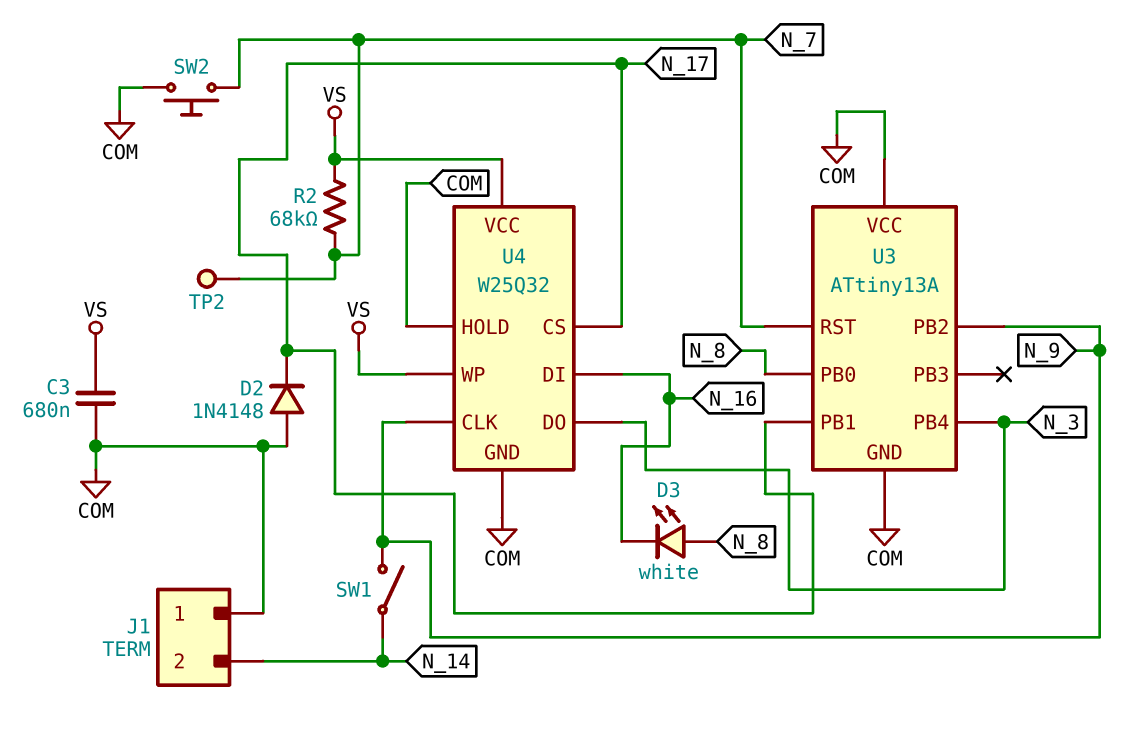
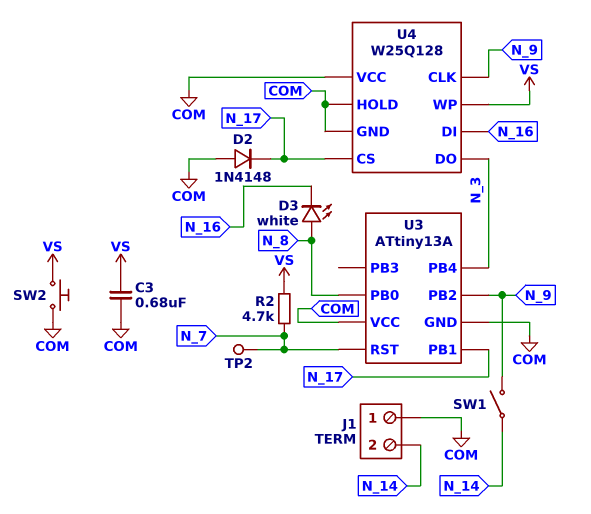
R2: 68k (N_7, VS) -> 4.7k (N_7, VS)
SW2: button (COM, N_7) -> button (COM, VS)
U4: W25Q32 -> W25Q128
U4 pin VCC: VS -> COM

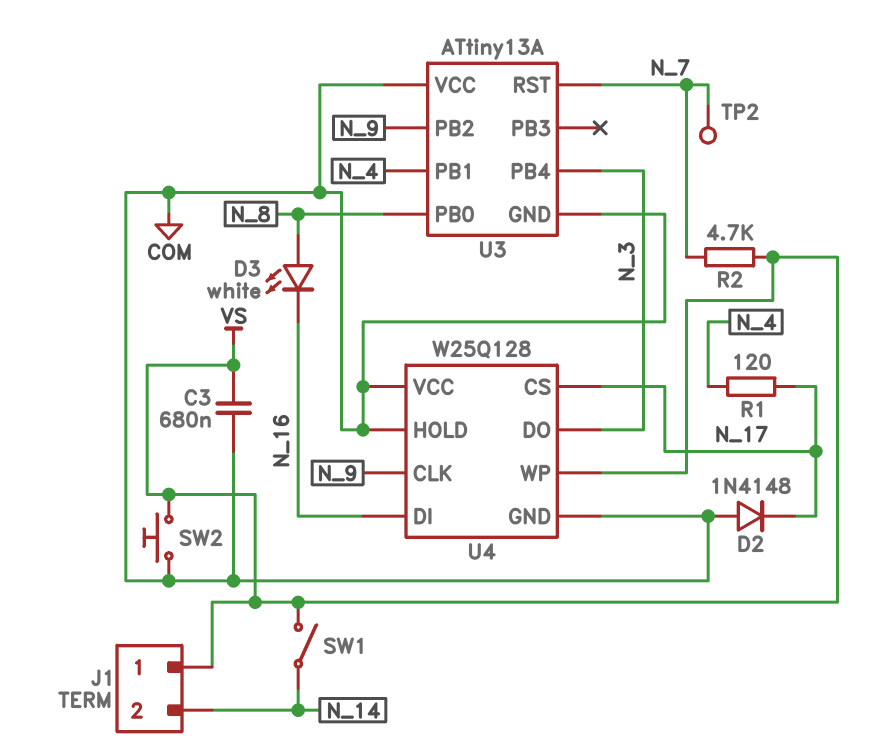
J1 pin 1: COM -> VS
R1: none -> 120 (N_4, N_17)
SW1: switch (N_9, N_14) -> switch (N_14, VS)
U3 pin PB1: N_17 -> N_4

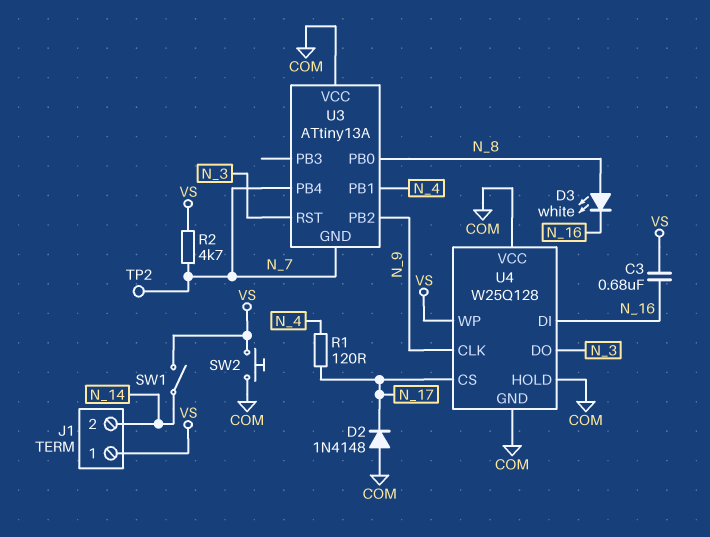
C3: 680nF (COM, VS) -> 680nF (N_16, VS)
U3 pin GND: COM -> N_7
U3 pin PB4: N_3 -> N_7
U3 pin RST: N_7 -> N_3

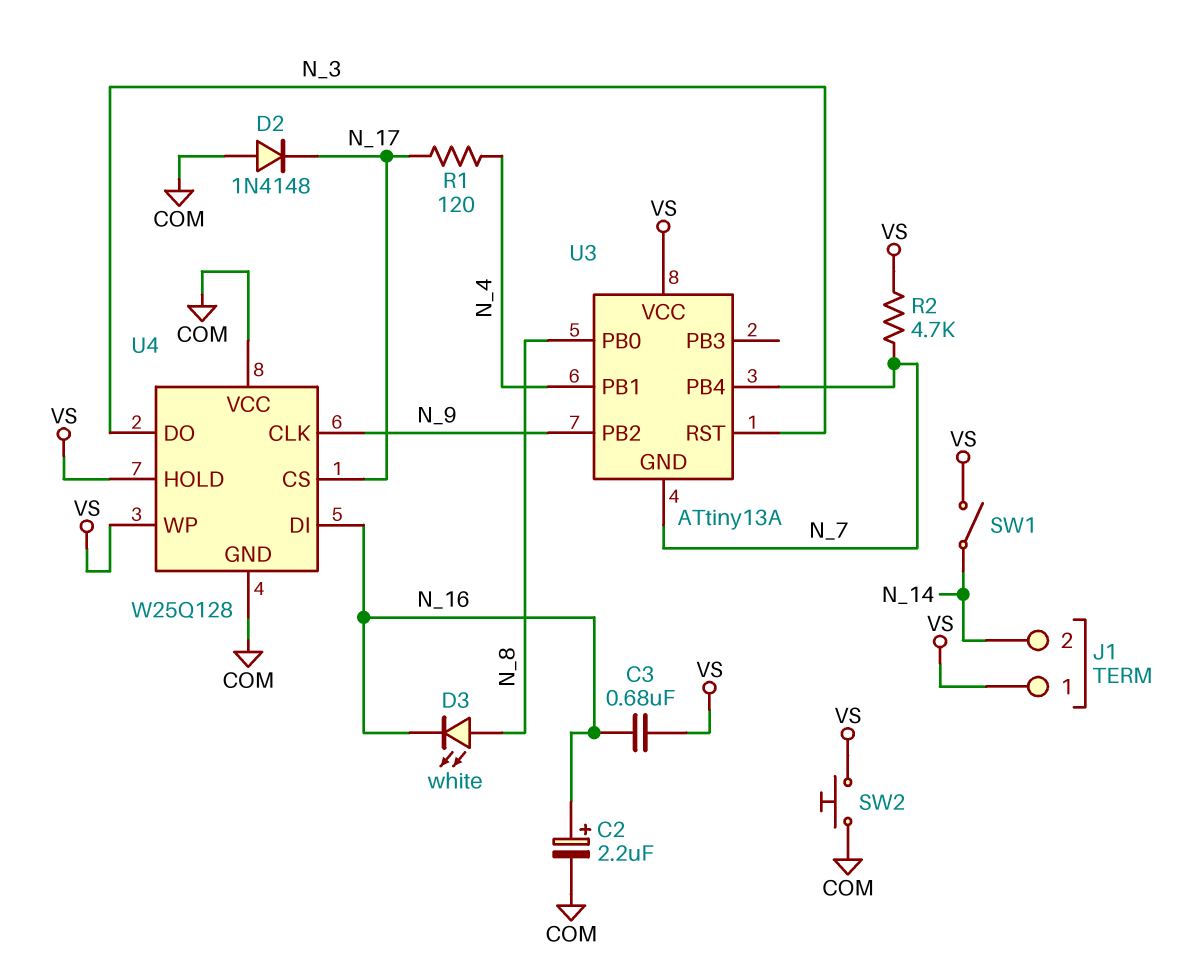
C2: none -> 2.2uF (plus N_16, minus COM)
TP2: test point (N_7) -> none
U3 pin VCC: COM -> VS
U4 pin HOLD: COM -> VS

